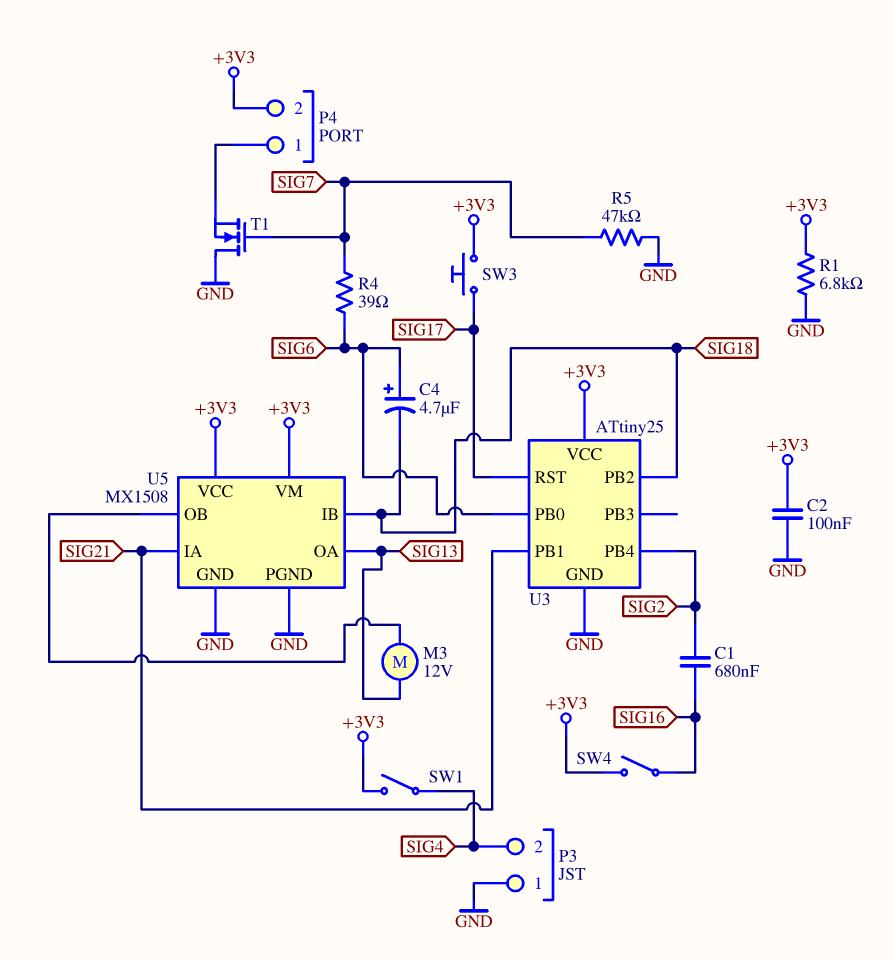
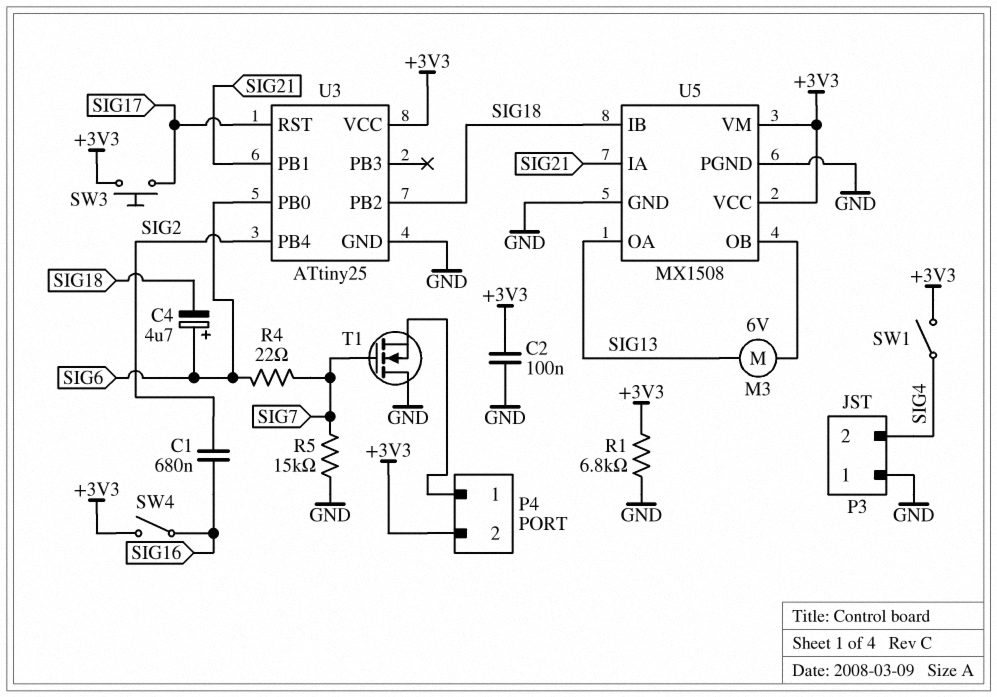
M3: motor 12V (SIG13, U5/OB) -> motor 6V (SIG13, U5/OB)
R4: 39 (SIG6, SIG7) -> 22 (SIG6, SIG7)
R5: 47k (GND, SIG7) -> 15k (GND, SIG7)

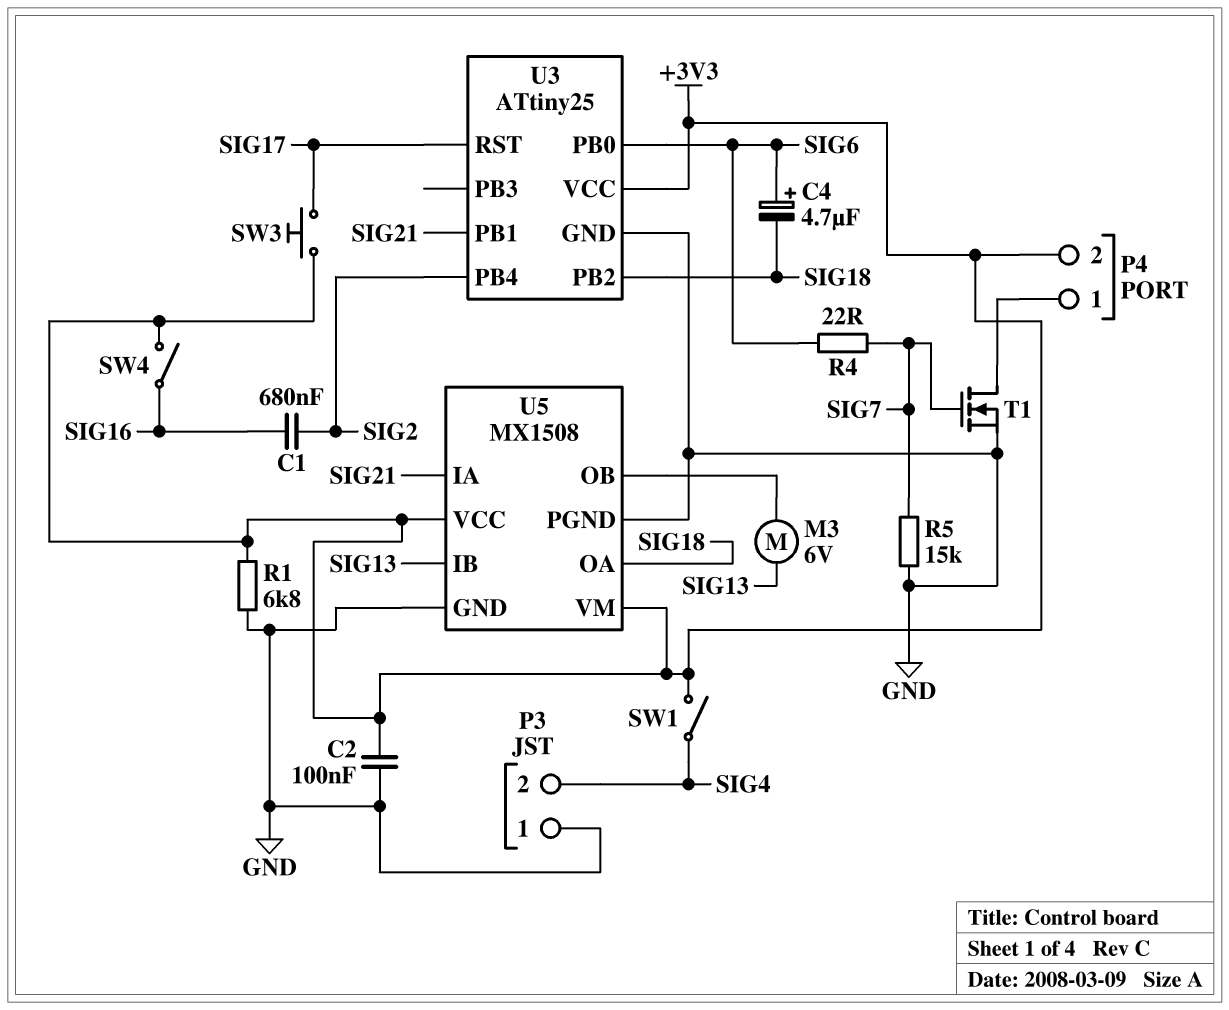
T1: NMOS (G SIG7, D GND, S P4/1) -> NMOS (G SIG7, D P4/1, S GND)
U5 pin IB: SIG18 -> SIG13
U5 pin OA: SIG13 -> SIG18

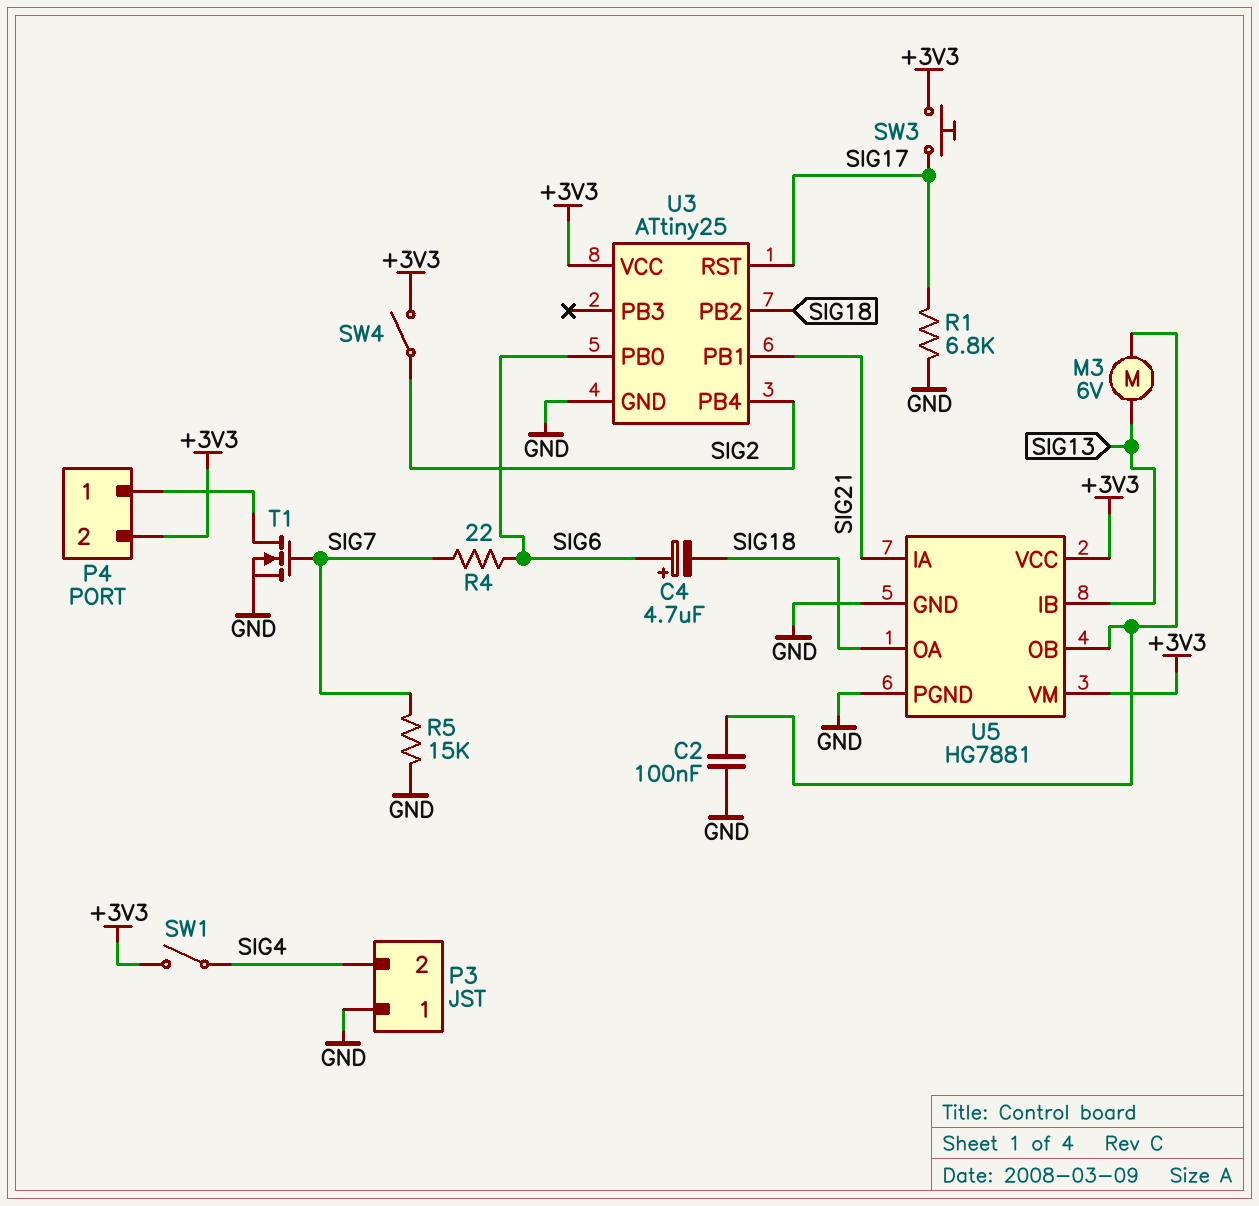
C1: 680nF (SIG2, SIG16) -> none
C2: 100nF (+3V3, GND) -> 100nF (GND, U5/OB)
R1: 6.8k (+3V3, GND) -> 6.8k (GND, SIG17)
SW4: switch (+3V3, SIG16) -> switch (+3V3, SIG2)
U5: MX1508 -> HG7881

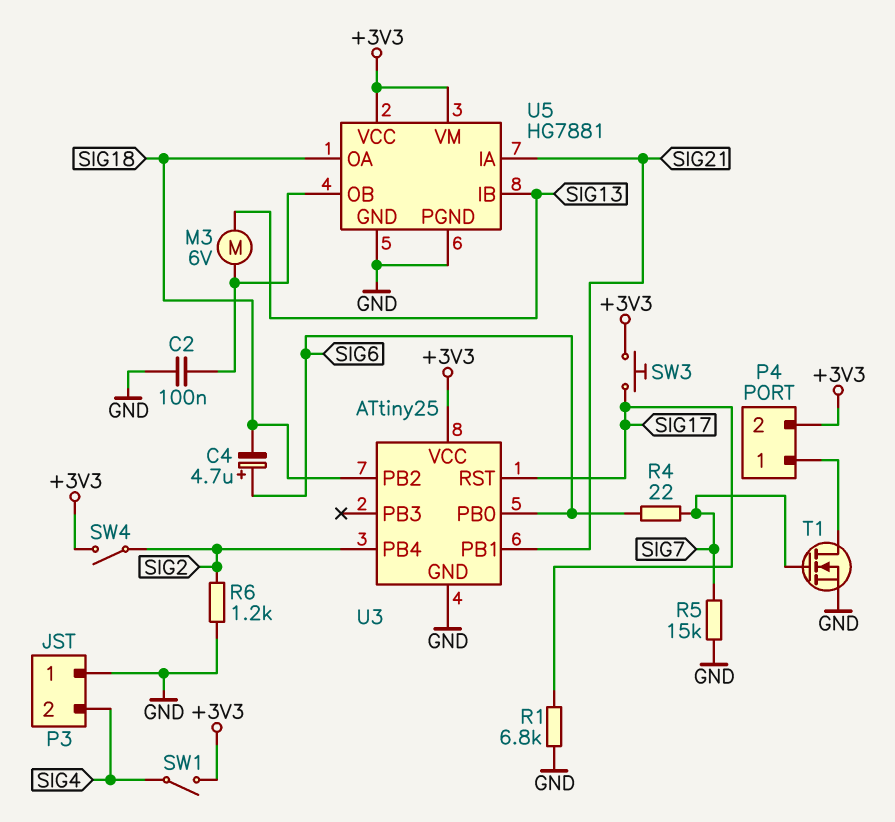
R6: none -> 1.2k (GND, SIG2)

